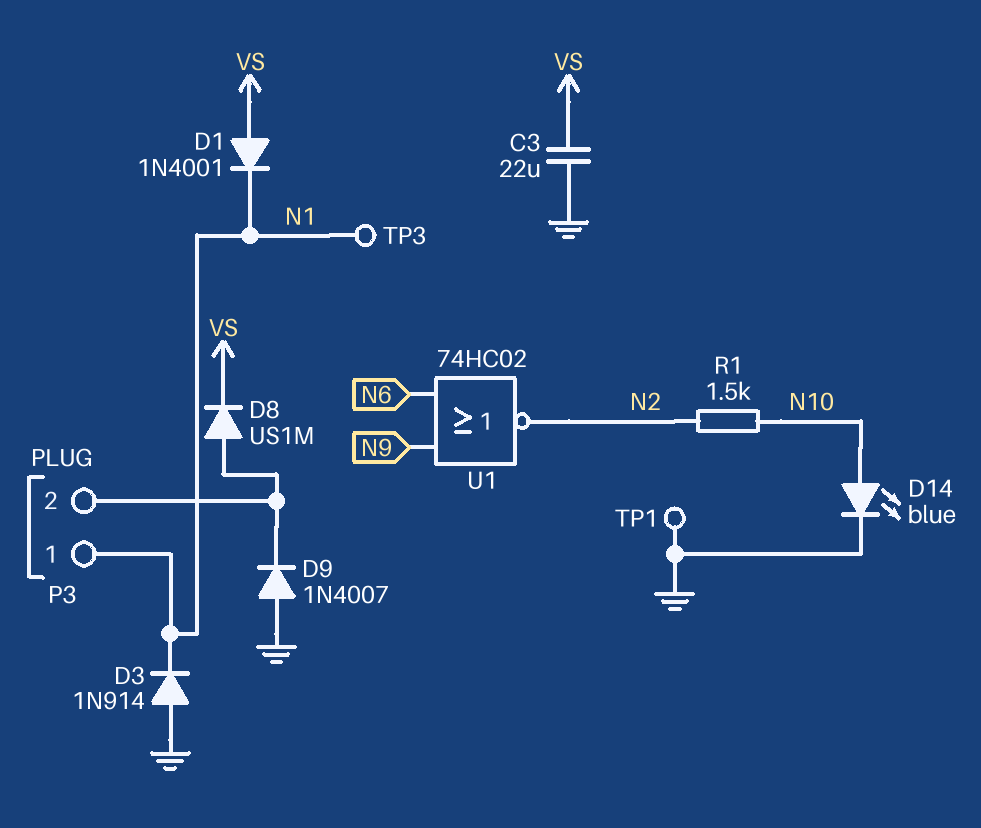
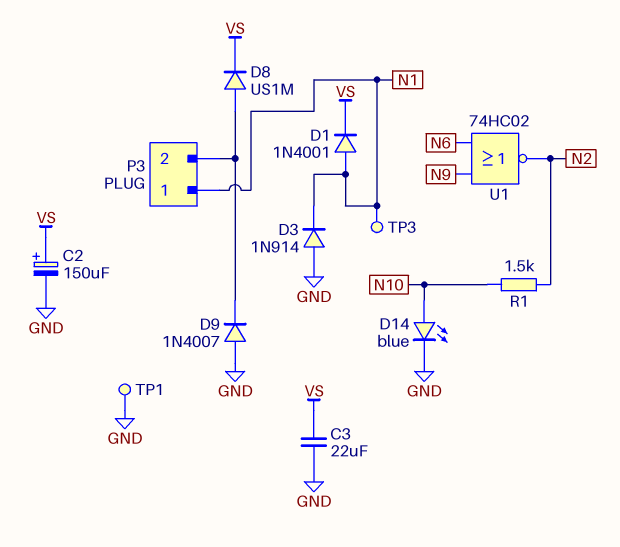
C2: none -> 150uF (plus VS, minus GND)
D1: diode 1N4001 (A VS, K N1) -> diode 1N4001 (A N1, K VS)

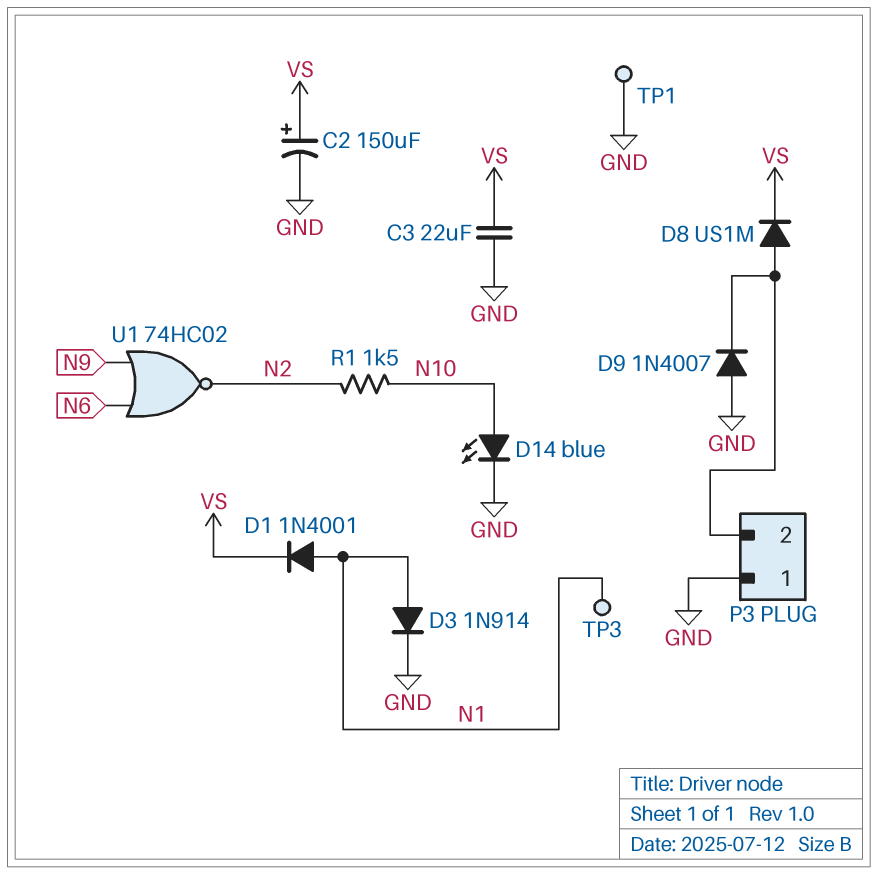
D3: diode 1N914 (A GND, K N1) -> diode 1N914 (A N1, K GND)
P3 pin 1: N1 -> GND

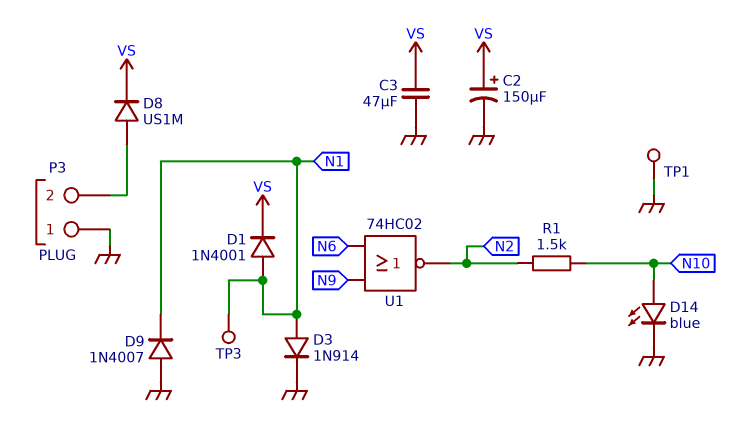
C3: 22uF (GND, VS) -> 47uF (GND, VS)
D9: diode 1N4007 (A GND, K P3/2) -> diode 1N4007 (A GND, K N1)

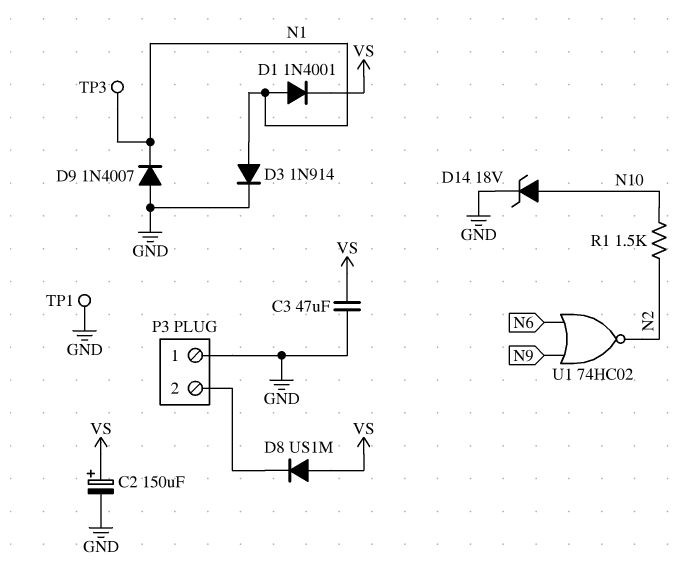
D8: diode US1M (A P3/2, K VS) -> diode US1M (A VS, K P3/2)
D14: LED blue (A N10, K GND) -> zener 18V (A N10, K GND)

